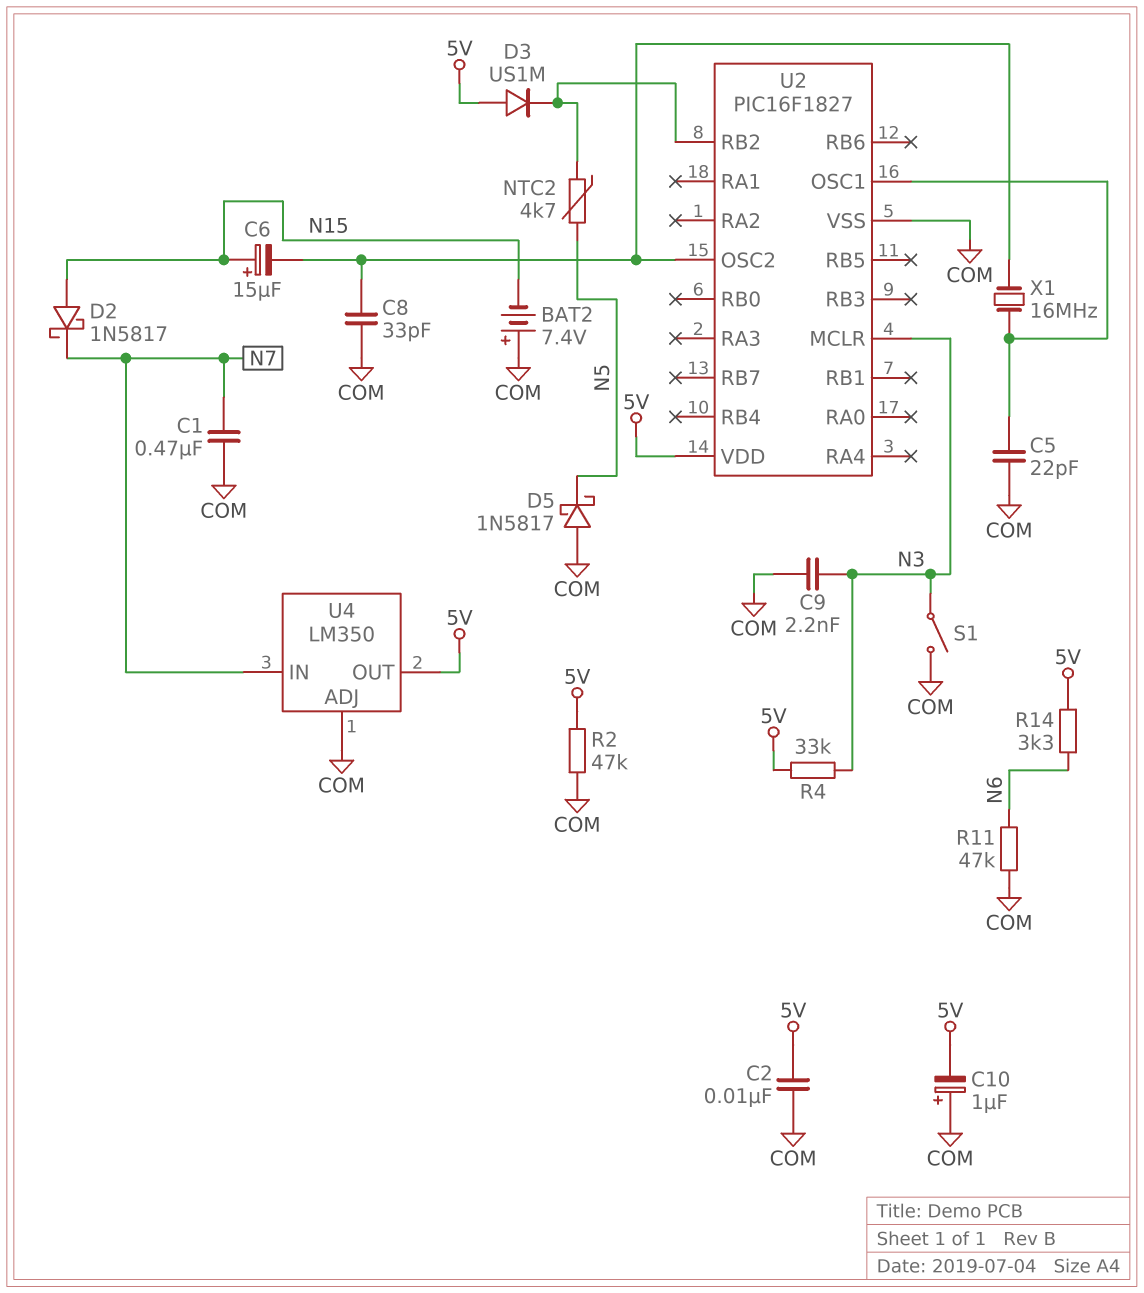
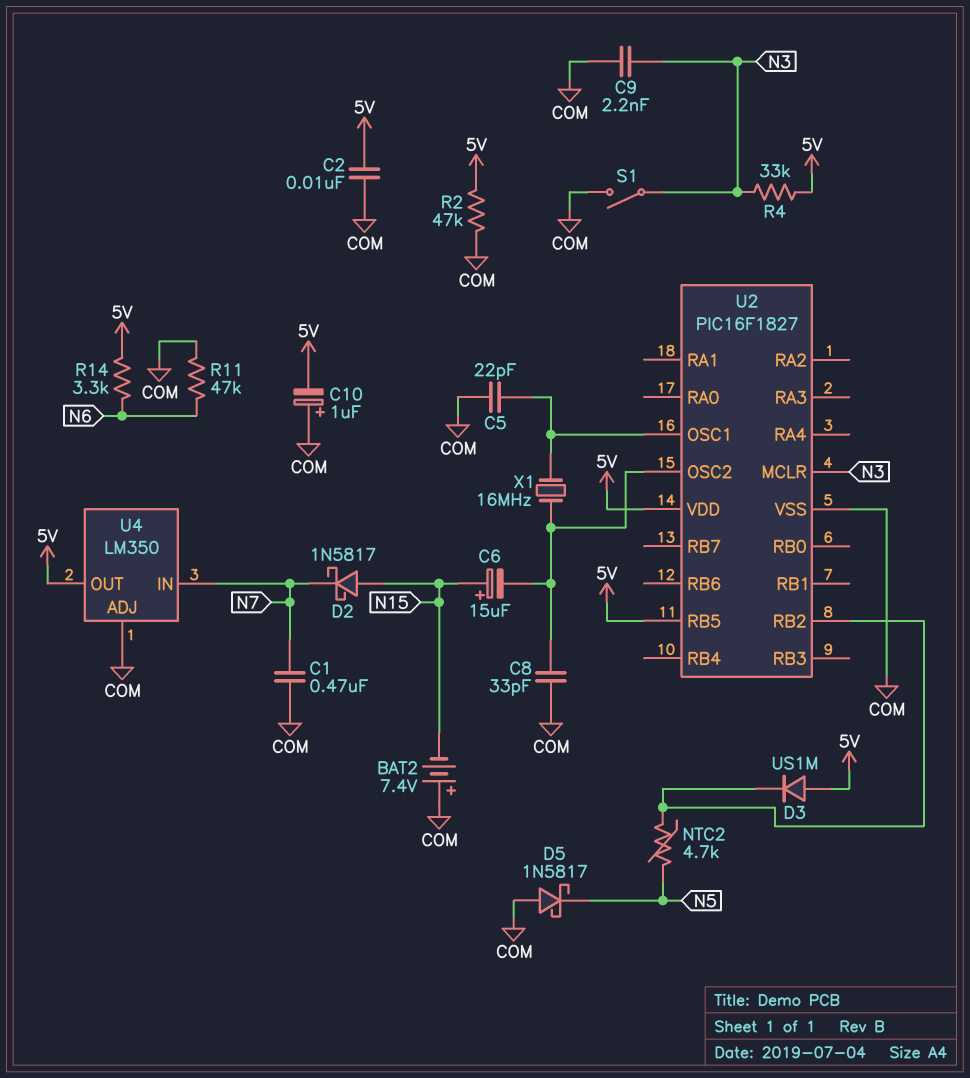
U2 pin RB5: none -> 5V

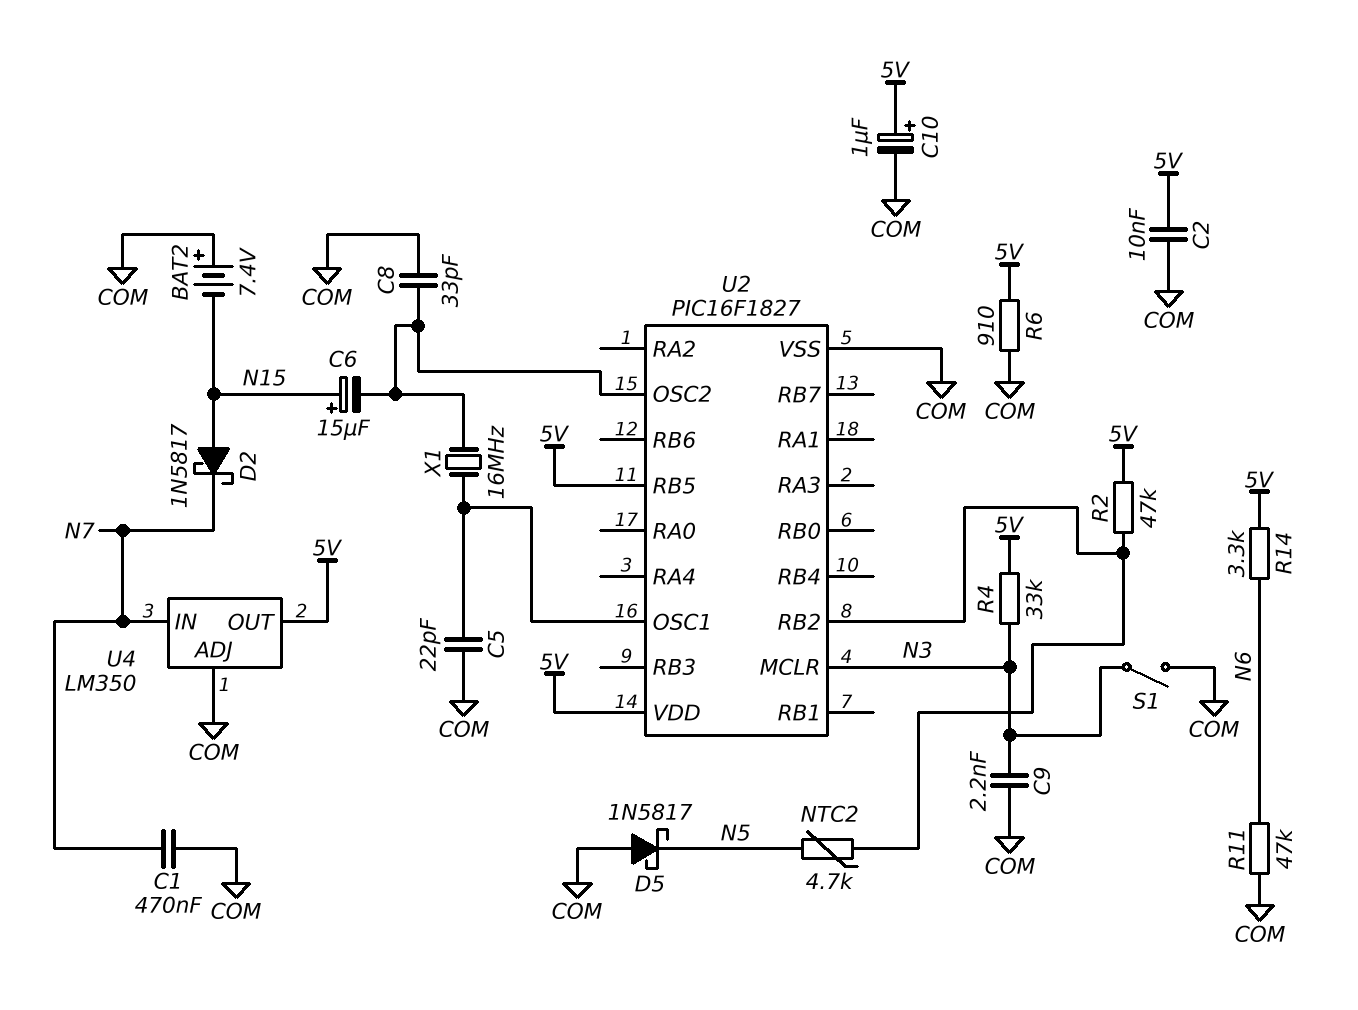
C10: 1uF (plus COM, minus 5V) -> 1uF (plus 5V, minus COM)
D3: diode US1M (A 5V, K U2/RB2) -> none
R2: 47k (5V, COM) -> 47k (5V, U2/RB2)
R6: none -> 910 (5V, COM)

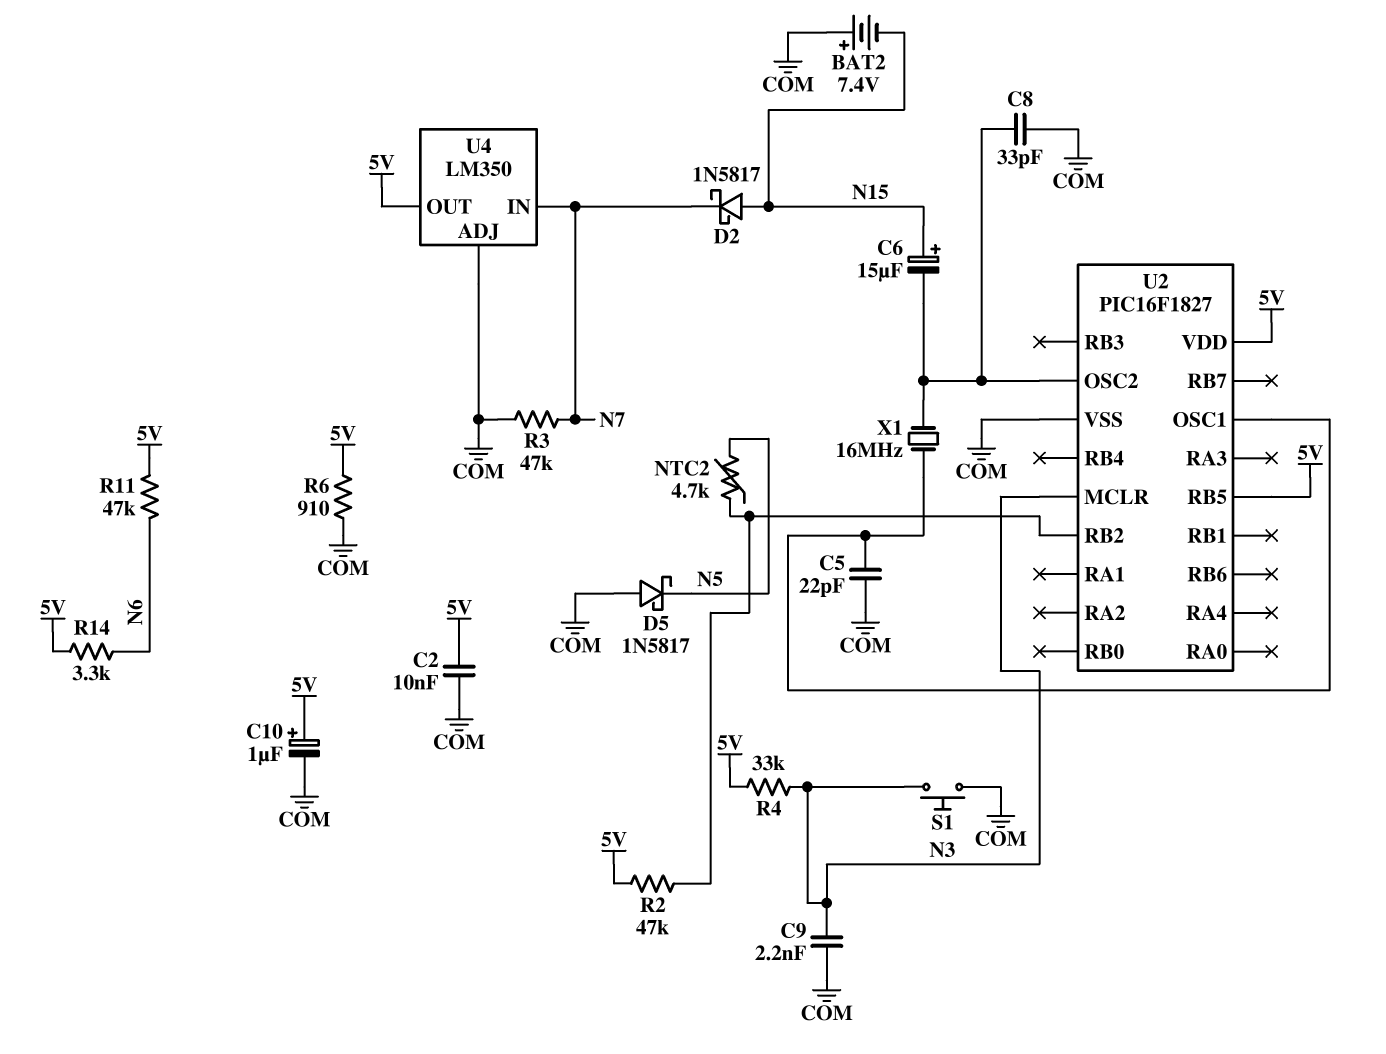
C1: 470nF (COM, N7) -> none
R3: none -> 47k (COM, N7)
R11: 47k (COM, N6) -> 47k (5V, N6)
S1: switch (COM, N3) -> button (COM, N3)

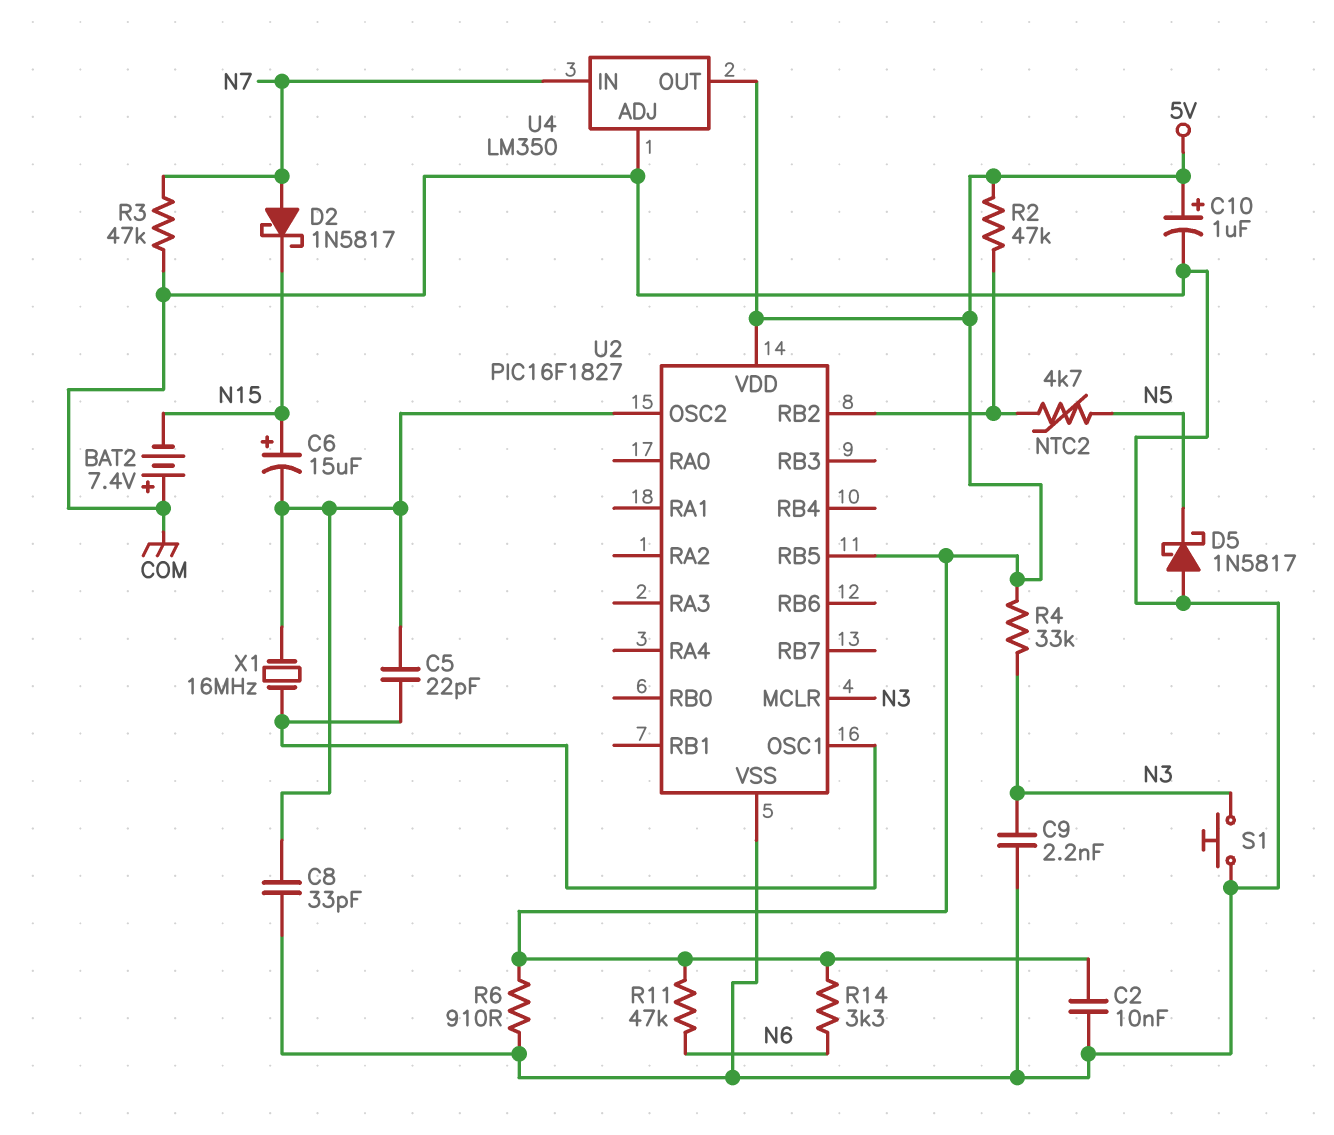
C5: 22pF (COM, U2/OSC1) -> 22pF (U2/OSC1, U2/OSC2)
D2: schottky 1N5817 (A N15, K N7) -> schottky 1N5817 (A N7, K N15)

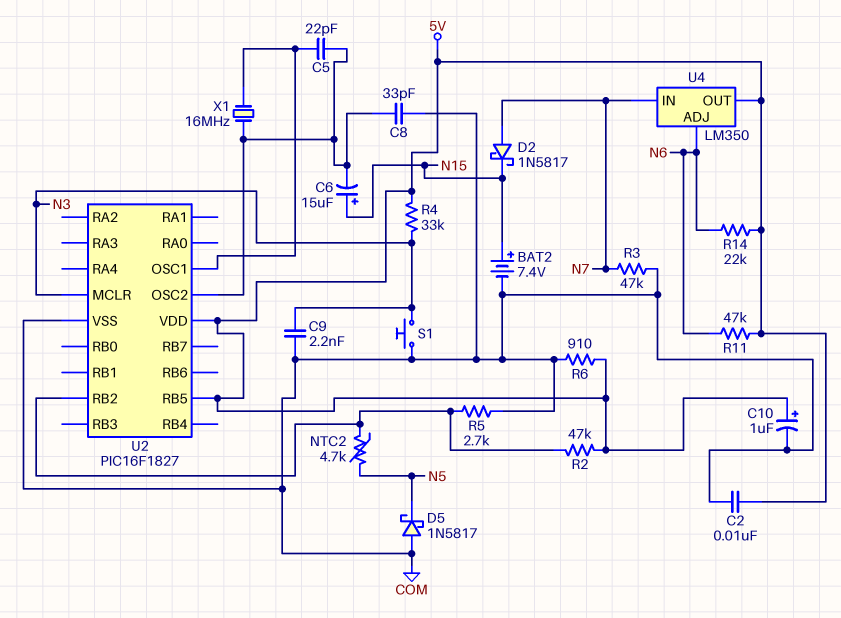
BAT2: 7.4V (plus COM, minus N15) -> 7.4V (plus N15, minus COM)
R5: none -> 2.7k (COM, U2/RB2)
R14: 3.3k (5V, N6) -> 22k (5V, N6)
U4 pin ADJ: COM -> N6

